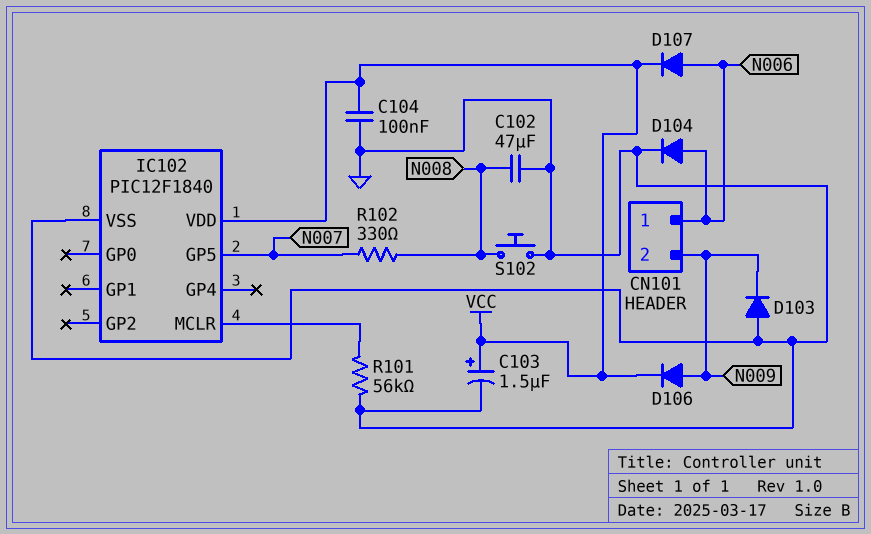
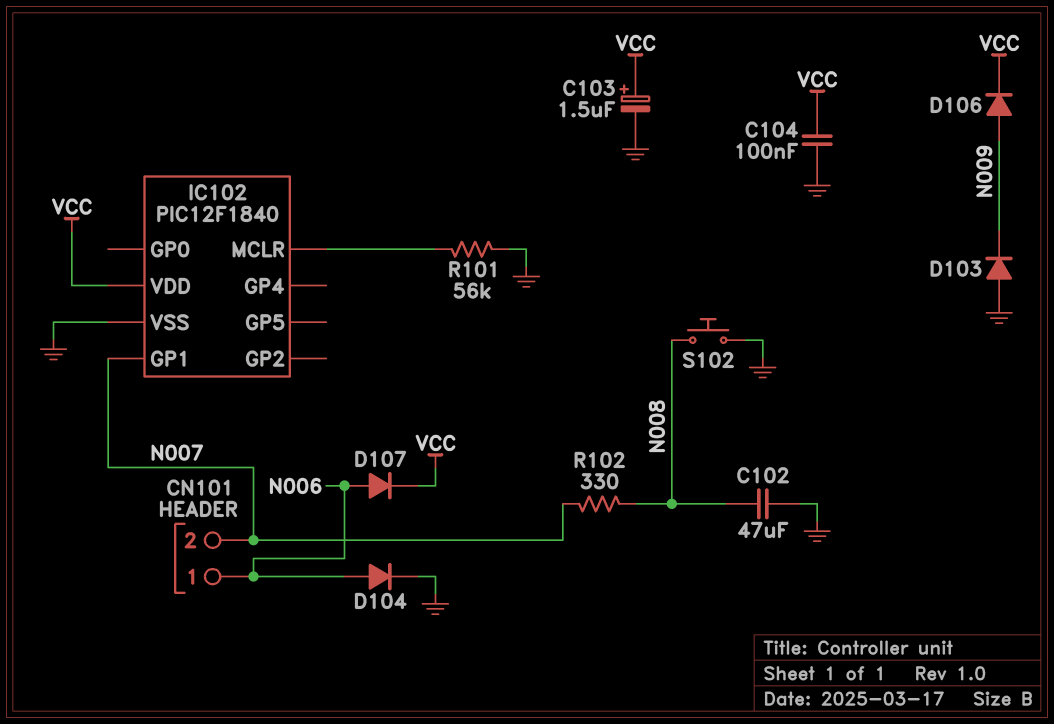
CN101 pin 2: N009 -> N007
IC102 pin GP1: none -> N007
IC102 pin GP5: N007 -> none

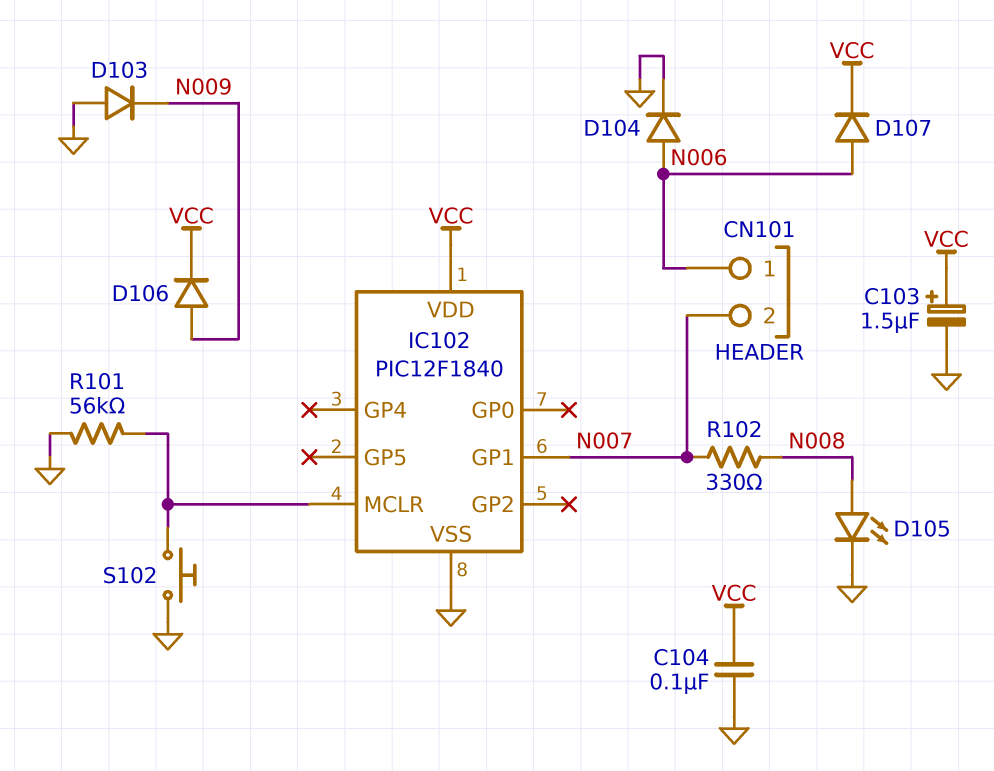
C102: 47uF (GND, N008) -> none
D105: none -> LED (A N008, K GND)
S102: button (GND, N008) -> button (GND, IC102/MCLR)

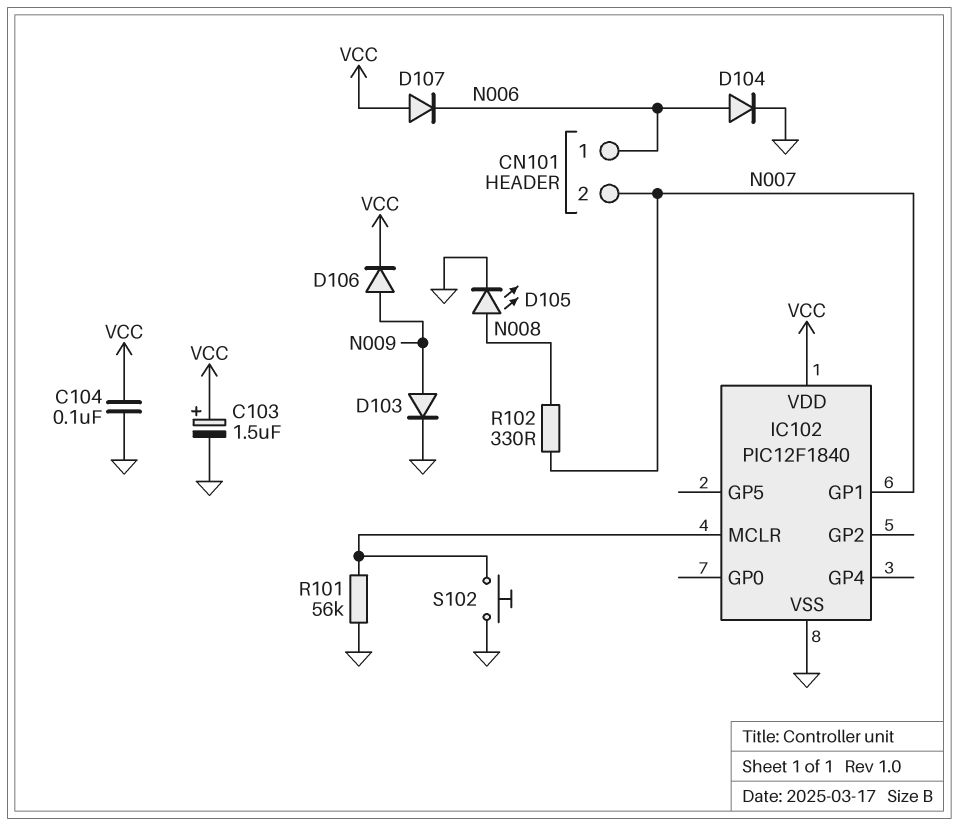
D103: diode (A GND, K N009) -> diode (A N009, K GND)
D107: diode (A N006, K VCC) -> diode (A VCC, K N006)

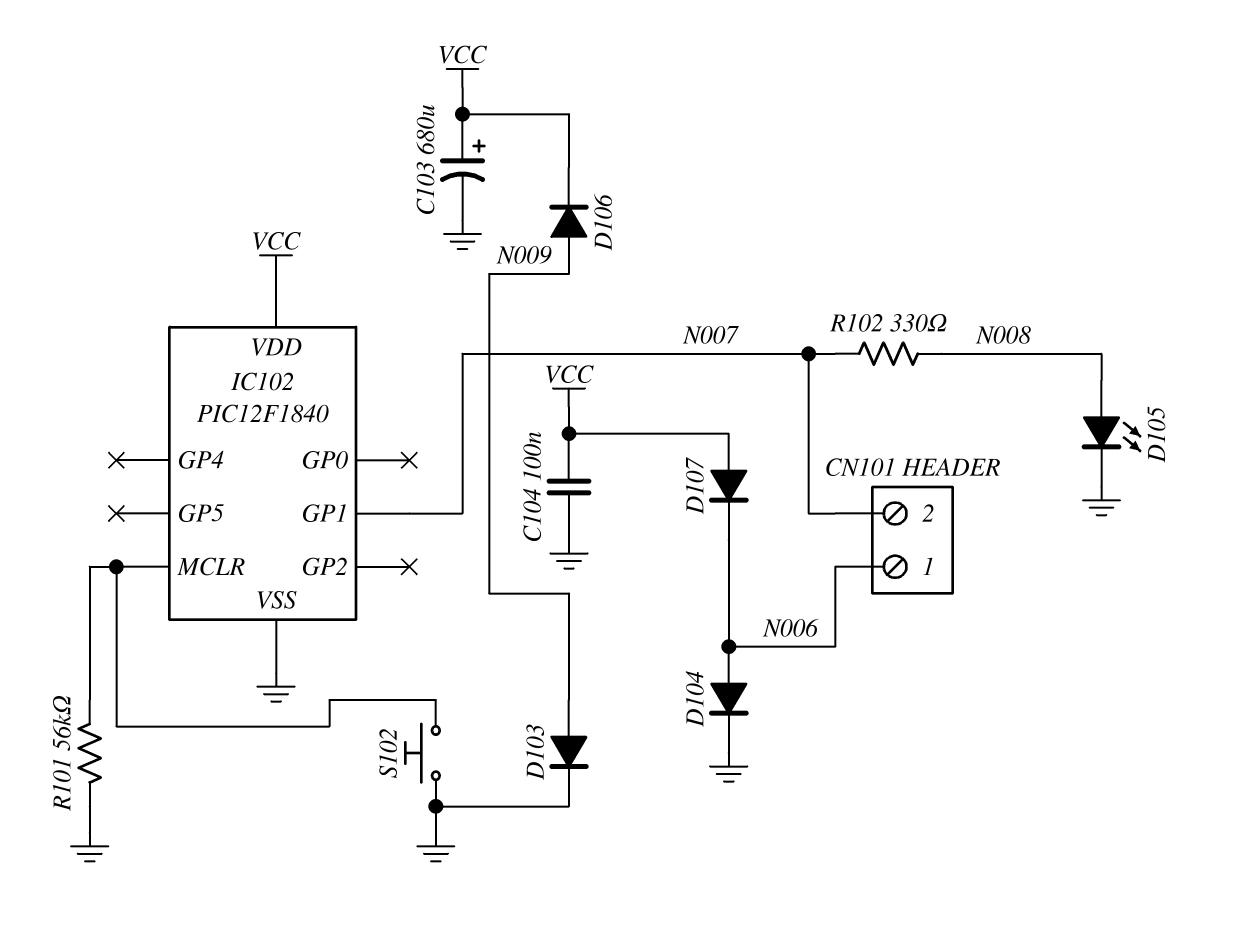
C103: 1.5uF (plus VCC, minus GND) -> 680uF (plus VCC, minus GND)

